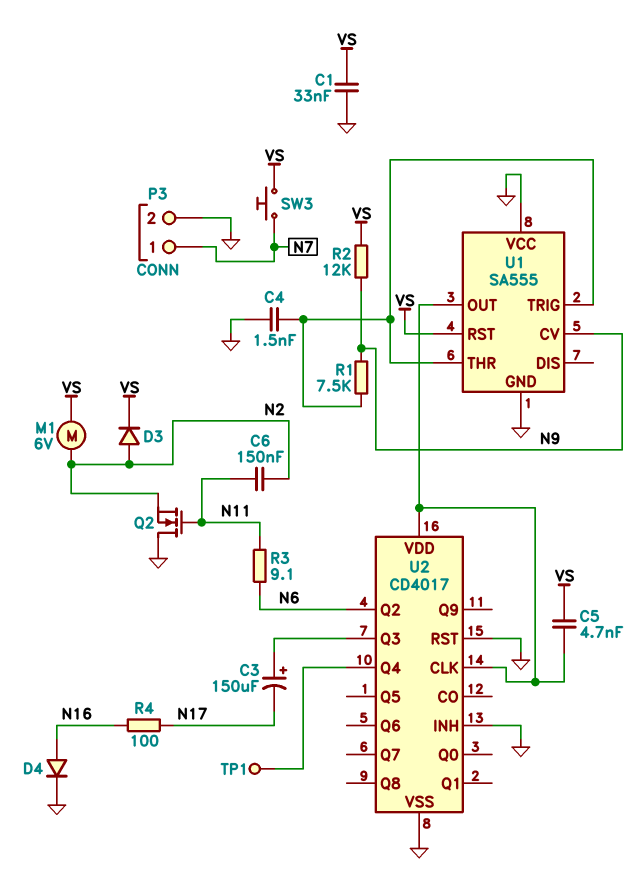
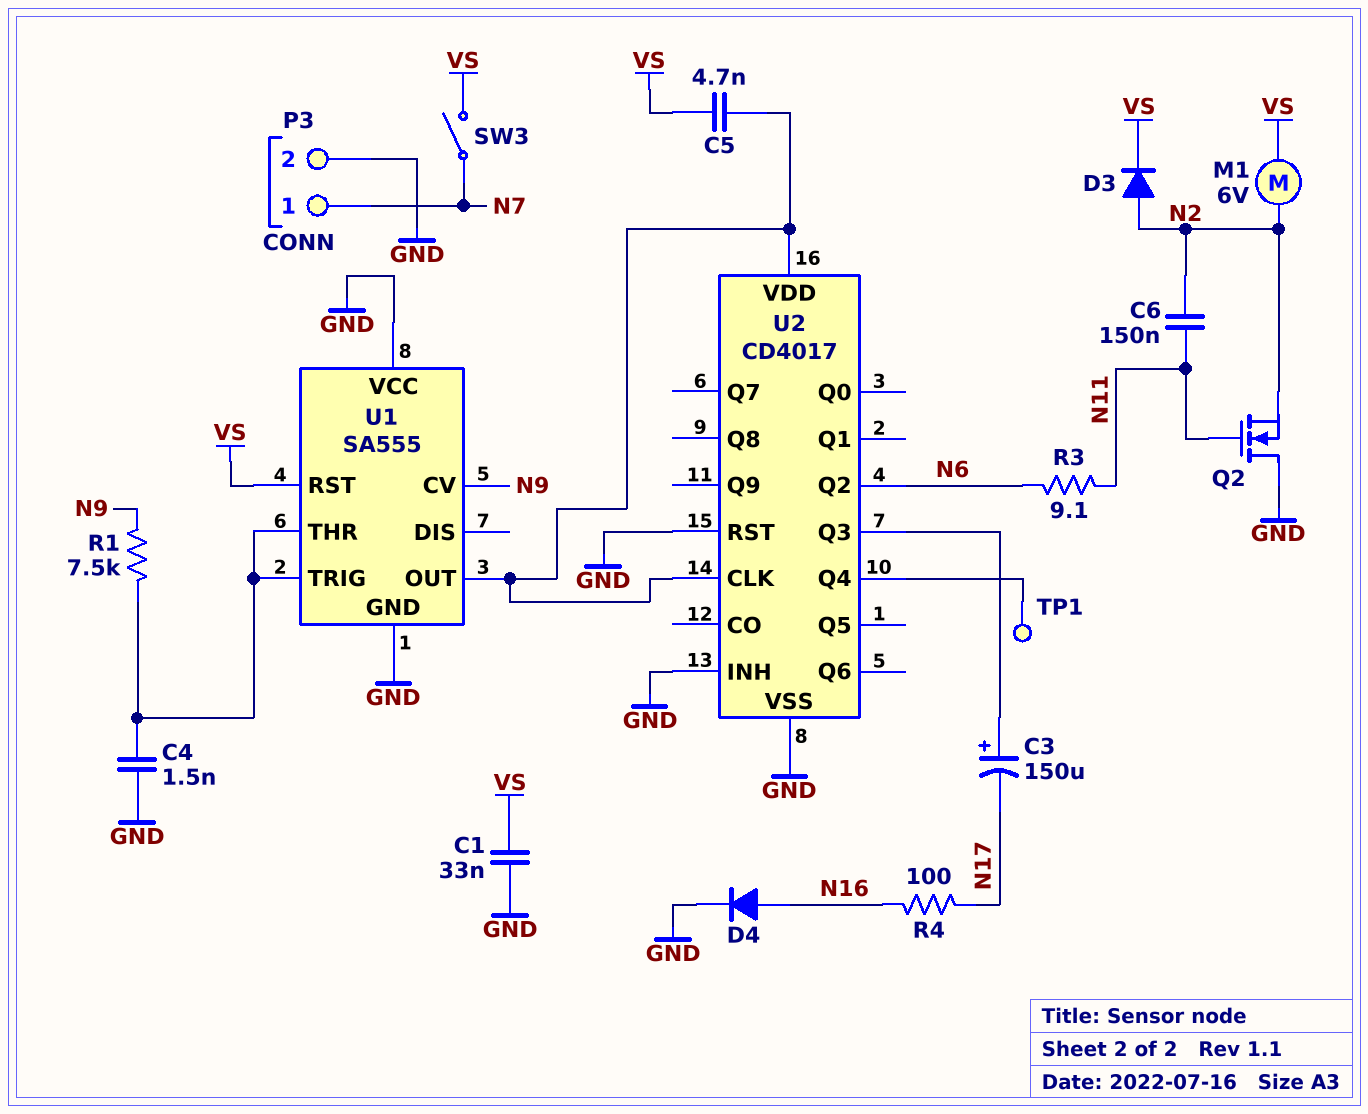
R2: 12k (N9, VS) -> none
SW3: button (N7, VS) -> switch (N7, VS)

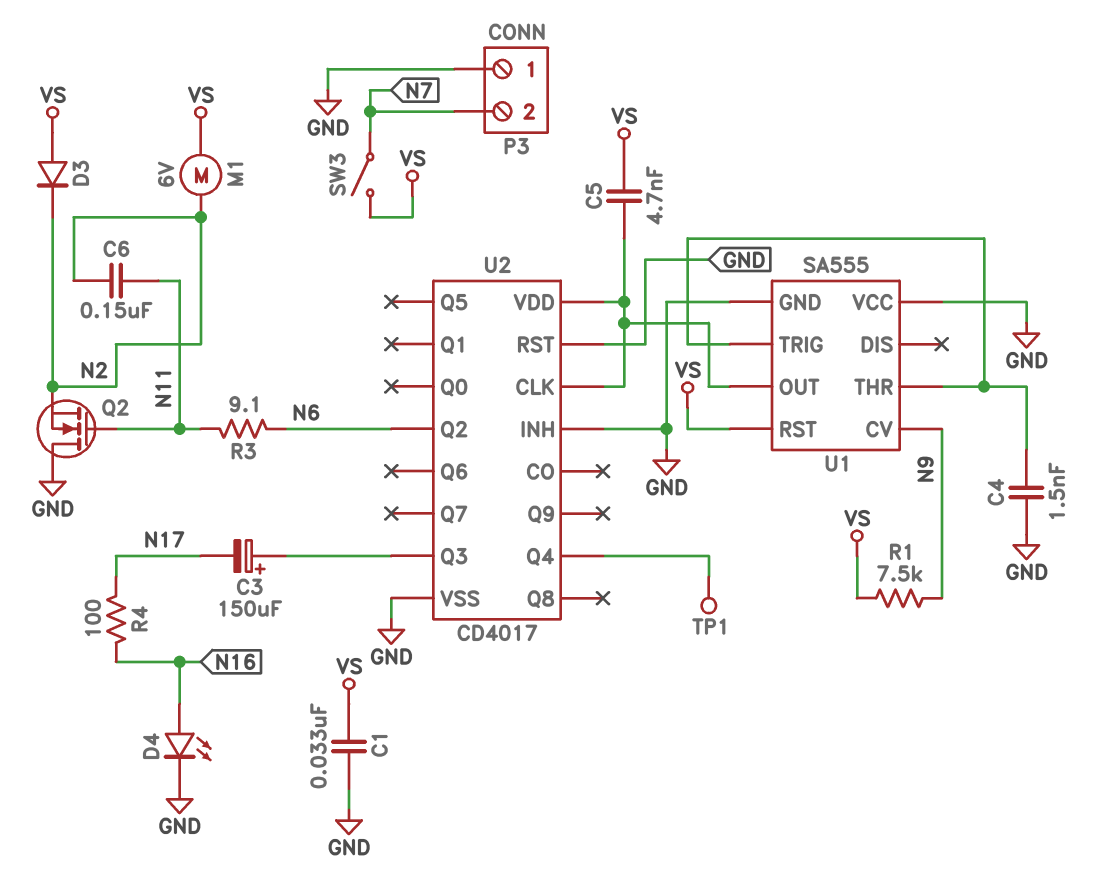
D3: diode (A N2, K VS) -> diode (A VS, K N2)
D4: diode (A N16, K GND) -> LED (A N16, K GND)
P3 pin 1: N7 -> GND
P3 pin 2: GND -> N7
R1: 7.5k (N9, U1/THR) -> 7.5k (N9, VS)

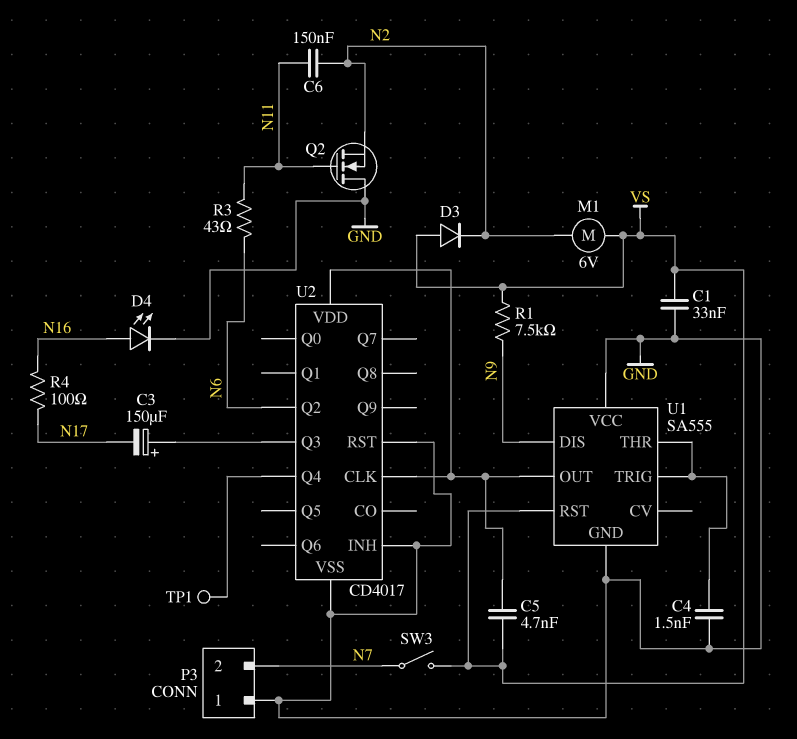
R3: 9.1 (N6, N11) -> 43 (N6, N11)
U1 pin CV: N9 -> none
U1 pin DIS: none -> N9

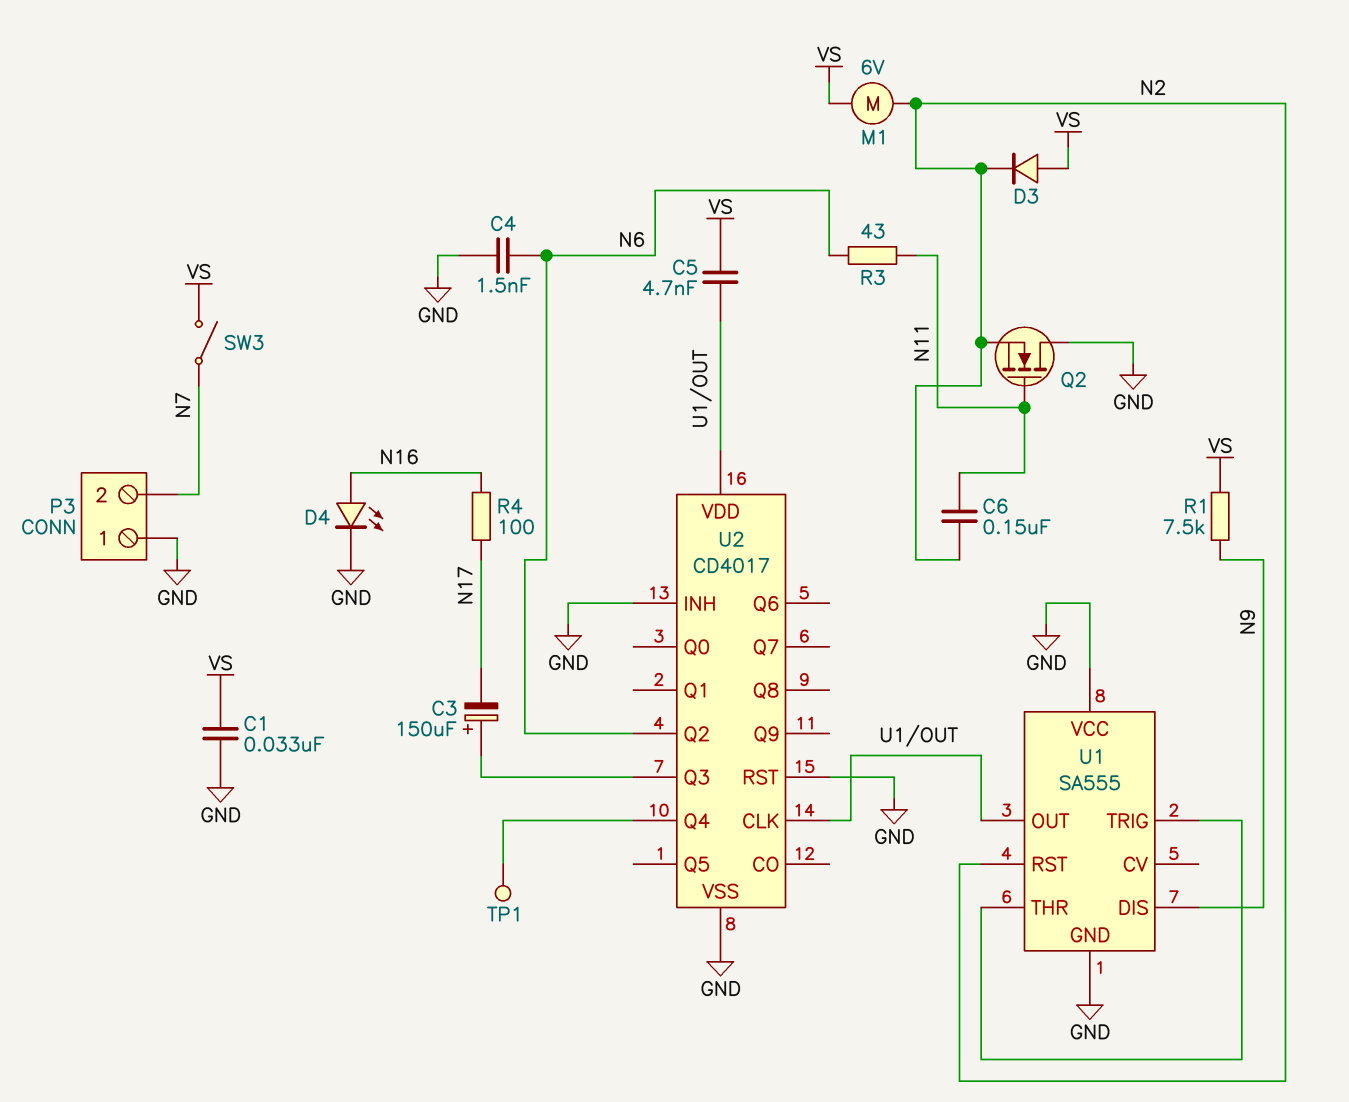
C4: 1.5nF (GND, U1/THR) -> 1.5nF (GND, N6)
U1 pin RST: VS -> N2

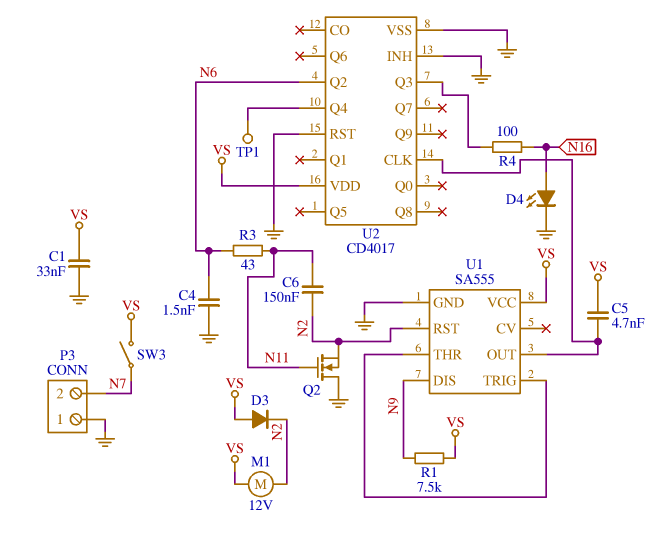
C3: 150uF (plus U2/Q3, minus N17) -> none
M1: motor 6V (N2, VS) -> motor 12V (N2, VS)
R4: 100 (N16, N17) -> 100 (N16, U2/Q3)
U1 pin VCC: GND -> VS
U2 pin VDD: U1/OUT -> VS

